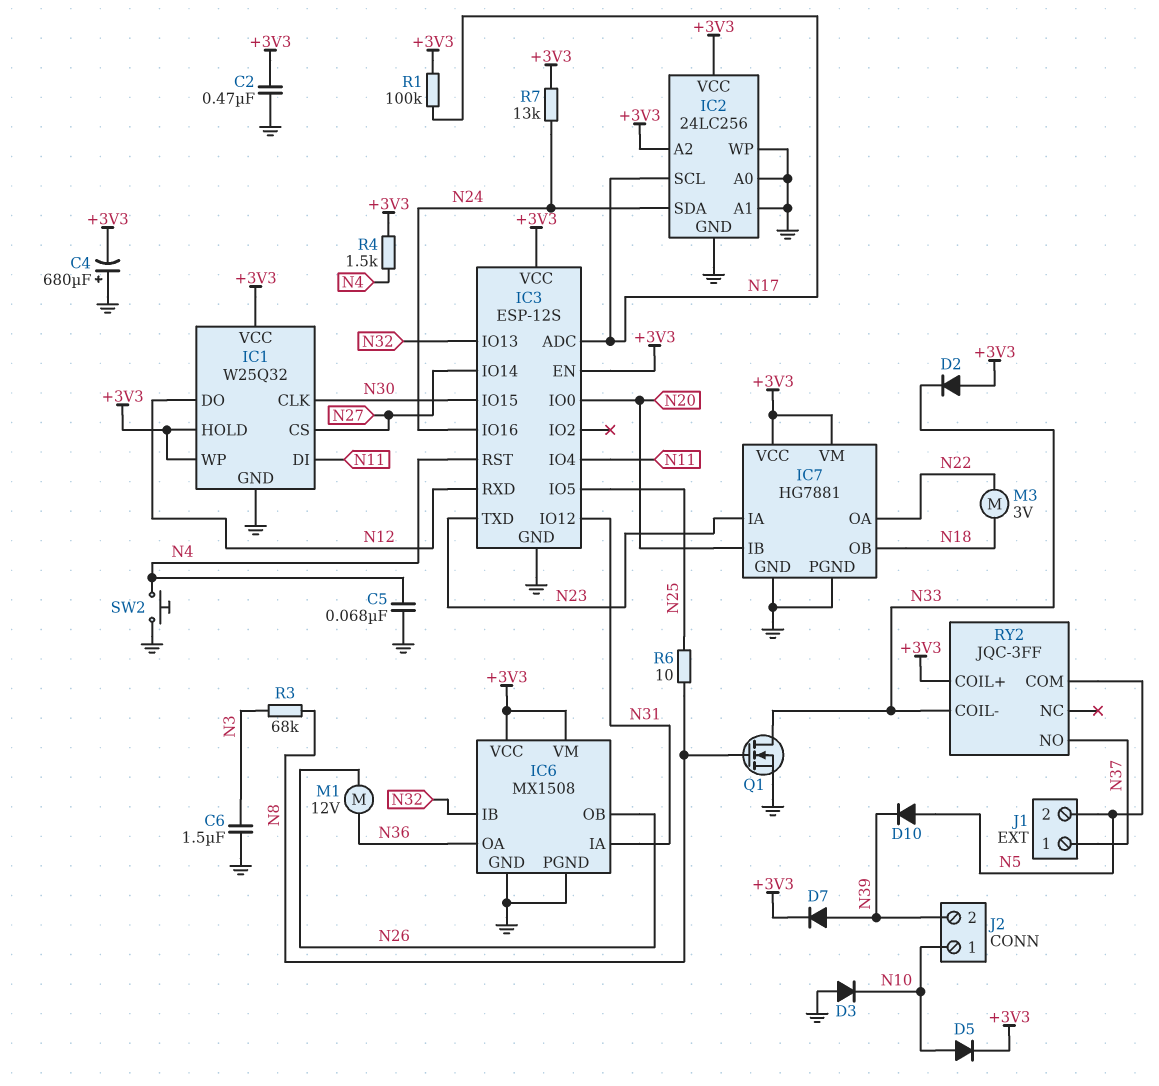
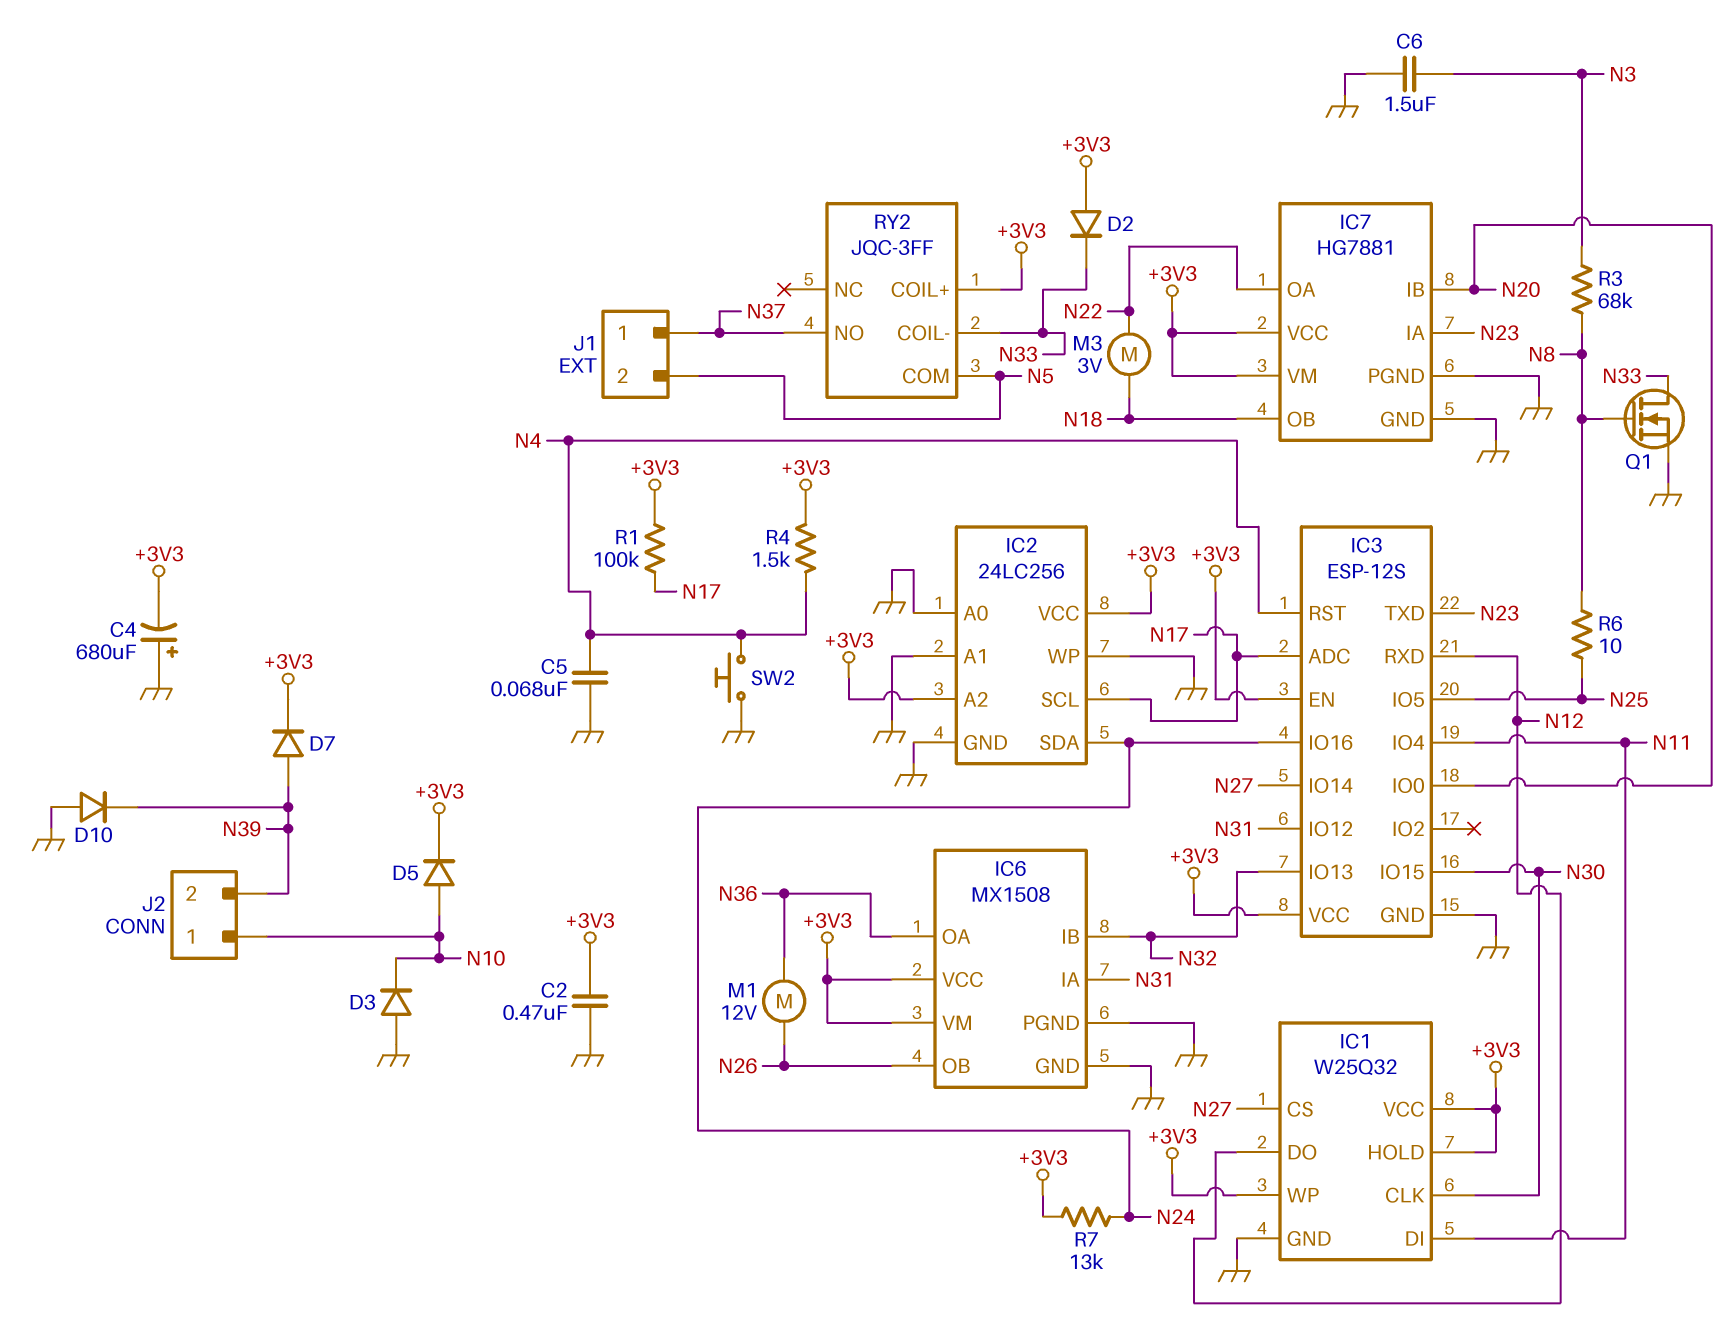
D10: diode (A N5, K N39) -> diode (A GND, K N39)

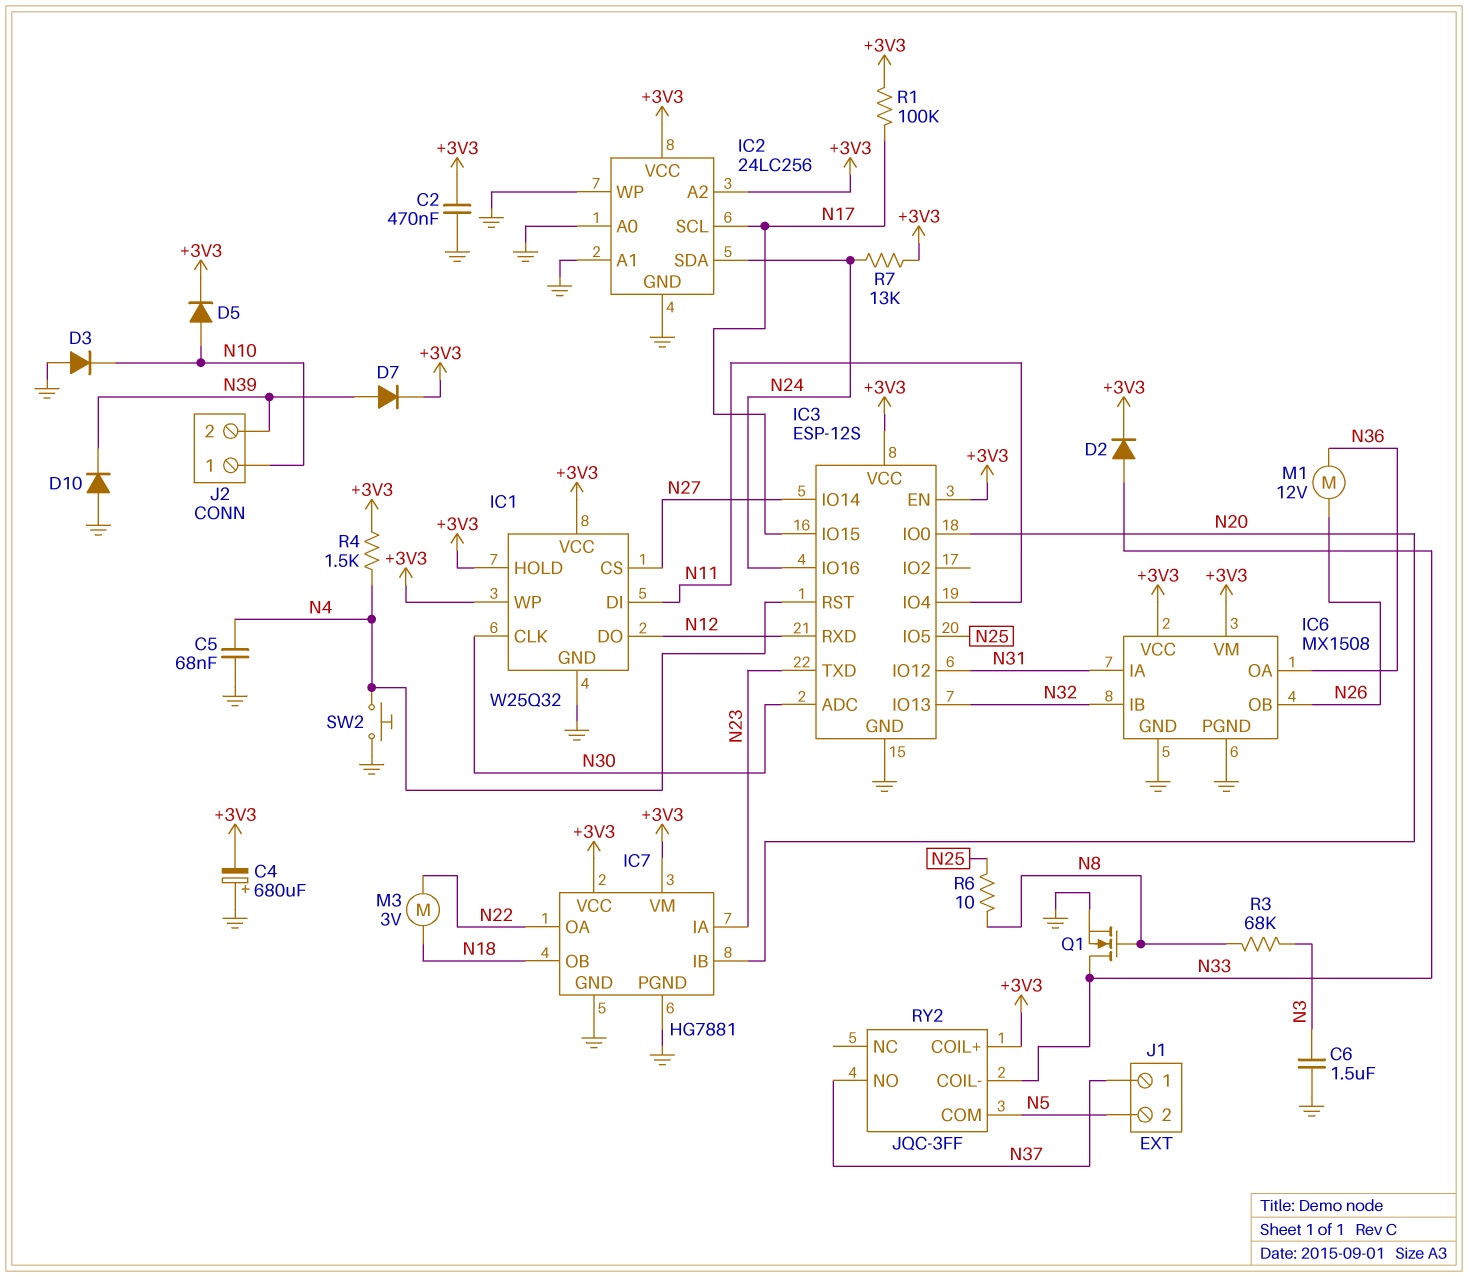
D2: diode (A +3V3, K N33) -> diode (A N33, K +3V3)
IC3 pin ADC: N17 -> N30
IC3 pin IO15: N30 -> N17

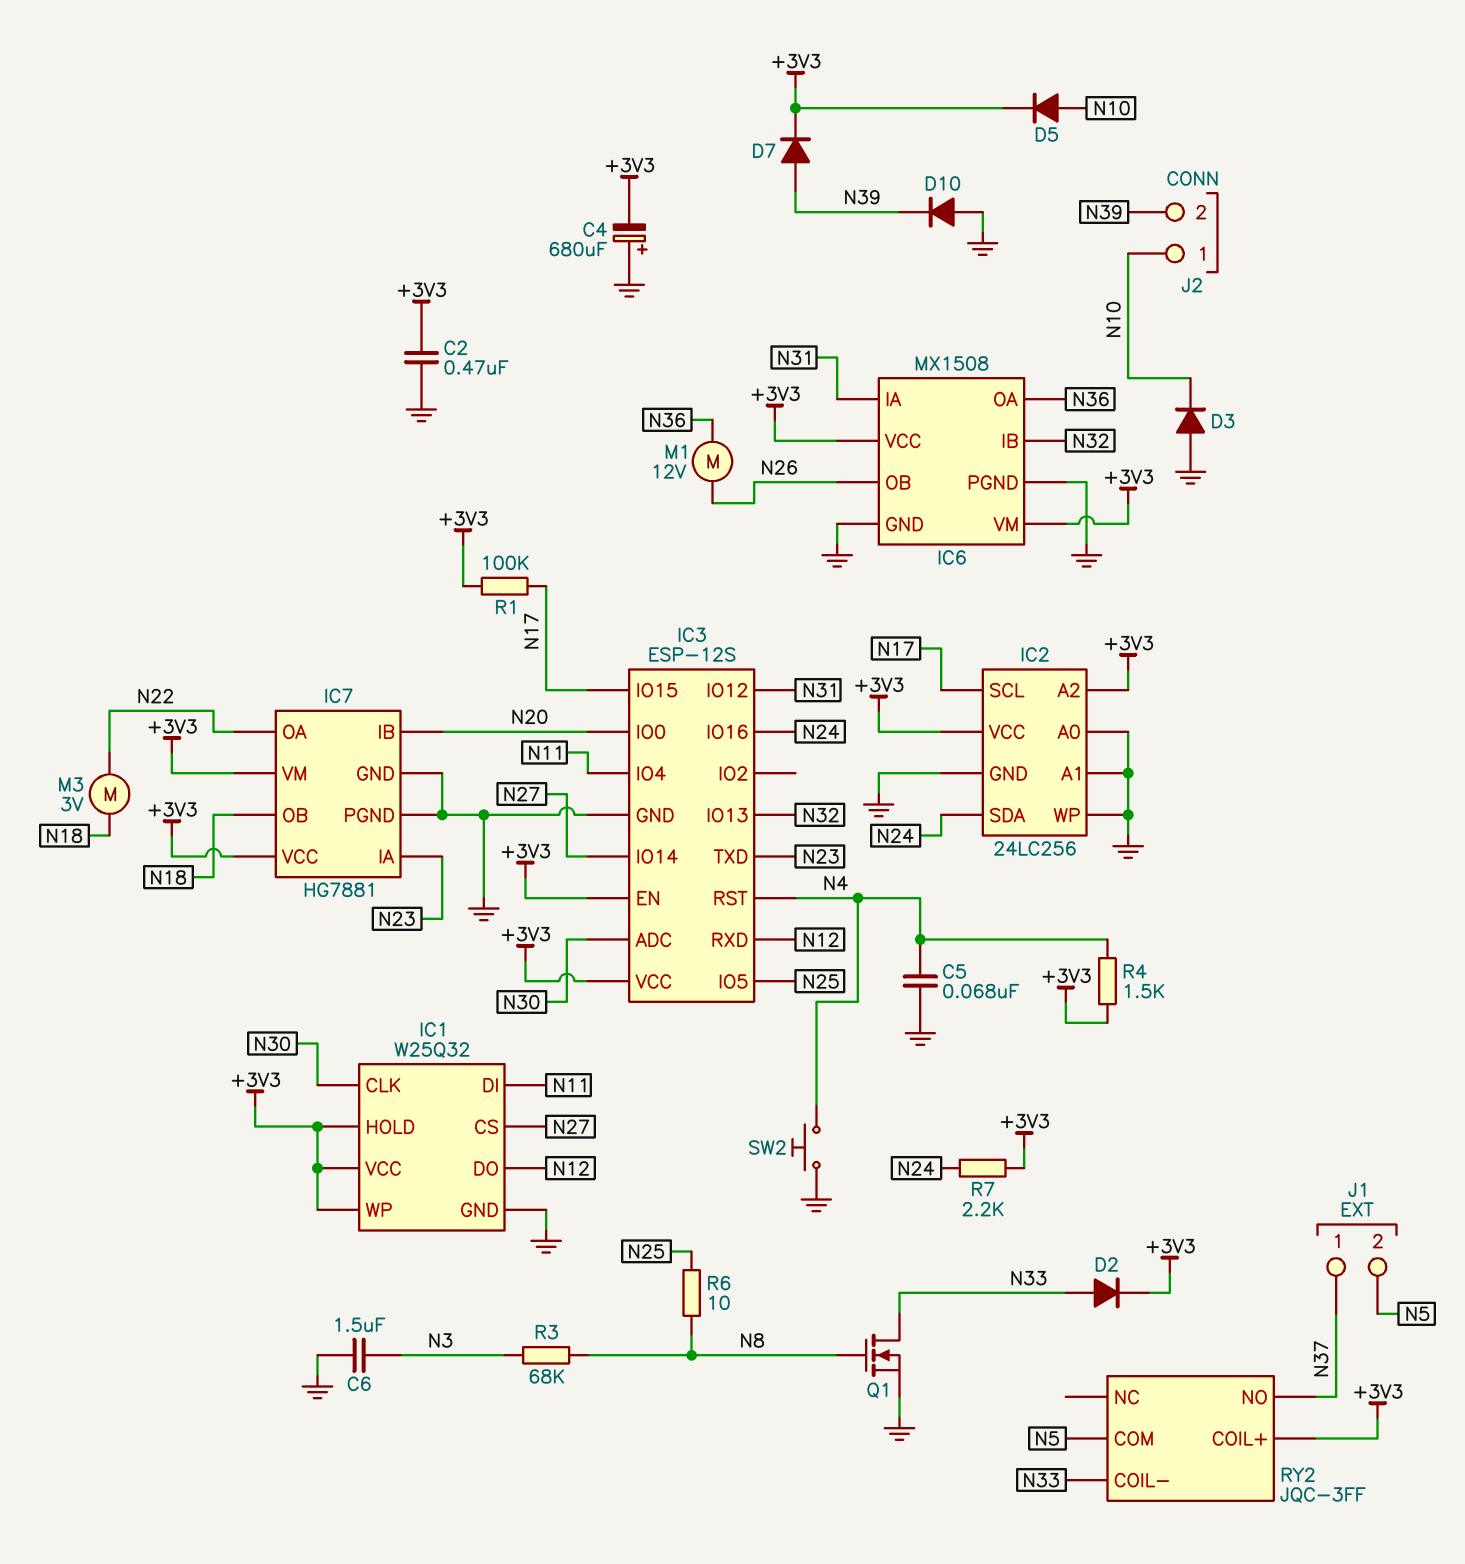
R7: 13k (+3V3, N24) -> 2.2k (+3V3, N24)

